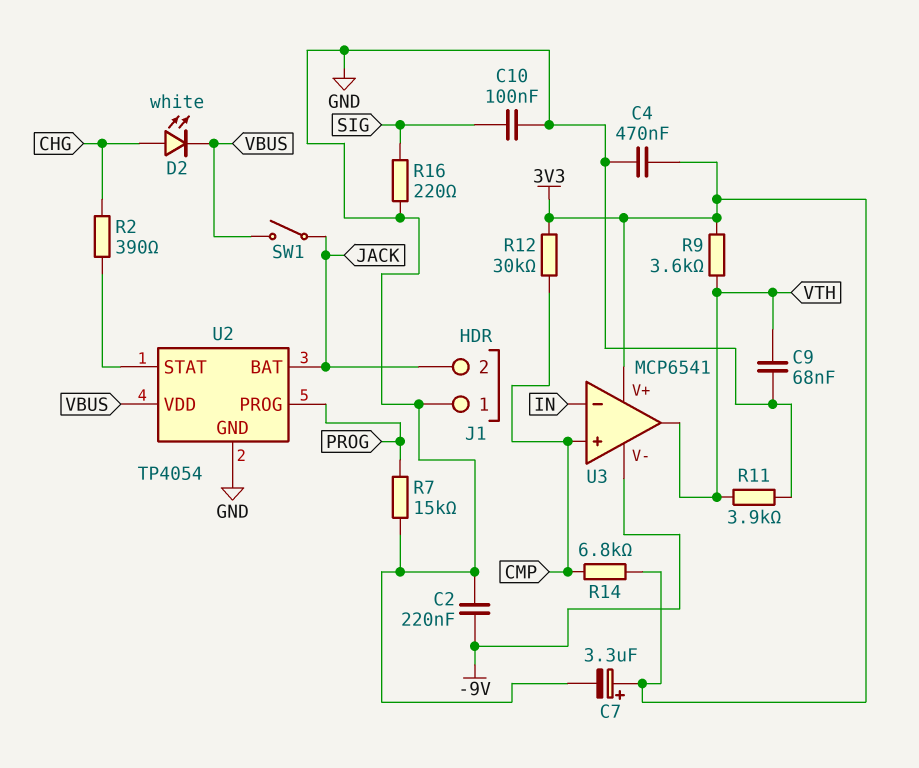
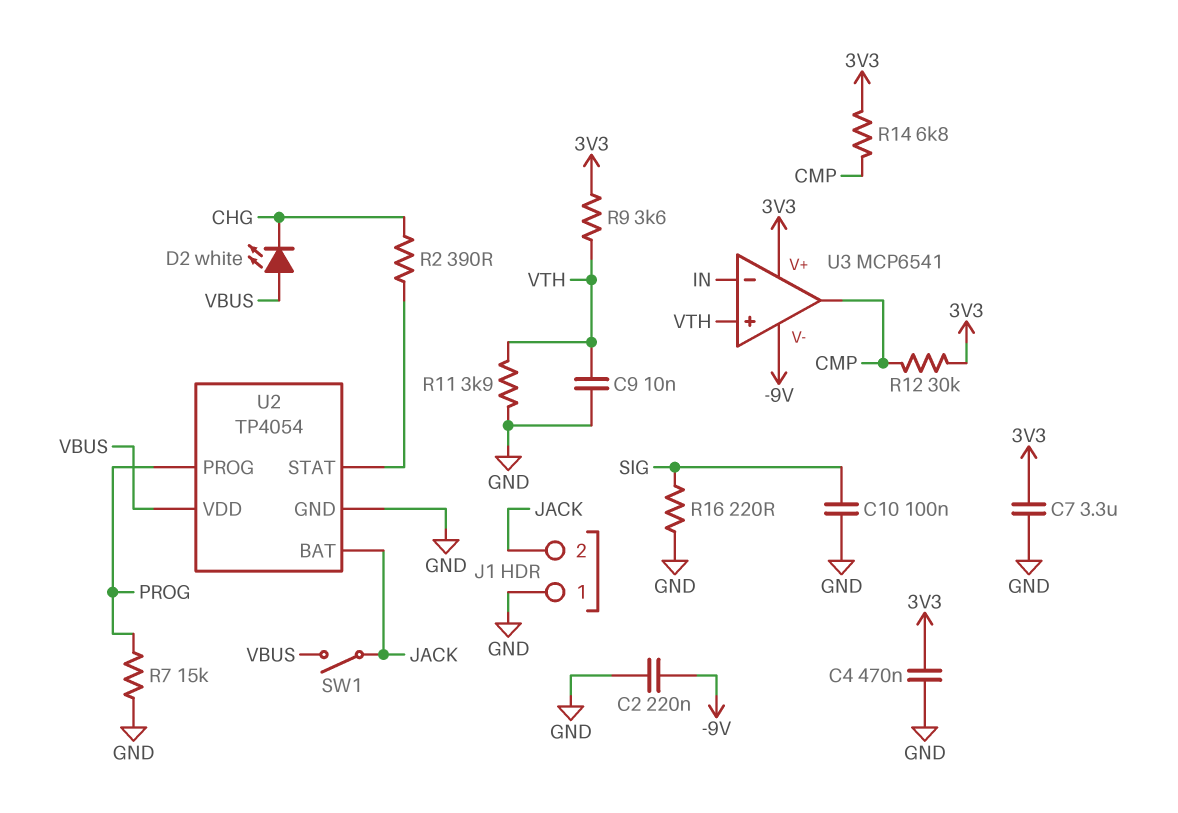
C7: 3.3uF (plus 3V3, minus GND) -> 3.3uF (3V3, GND)
C9: 68nF (GND, VTH) -> 10nF (GND, VTH)
D2: LED white (A CHG, K VBUS) -> LED white (A VBUS, K CHG)
U3 pin in+: CMP -> VTH
U3 pin out: VTH -> CMP

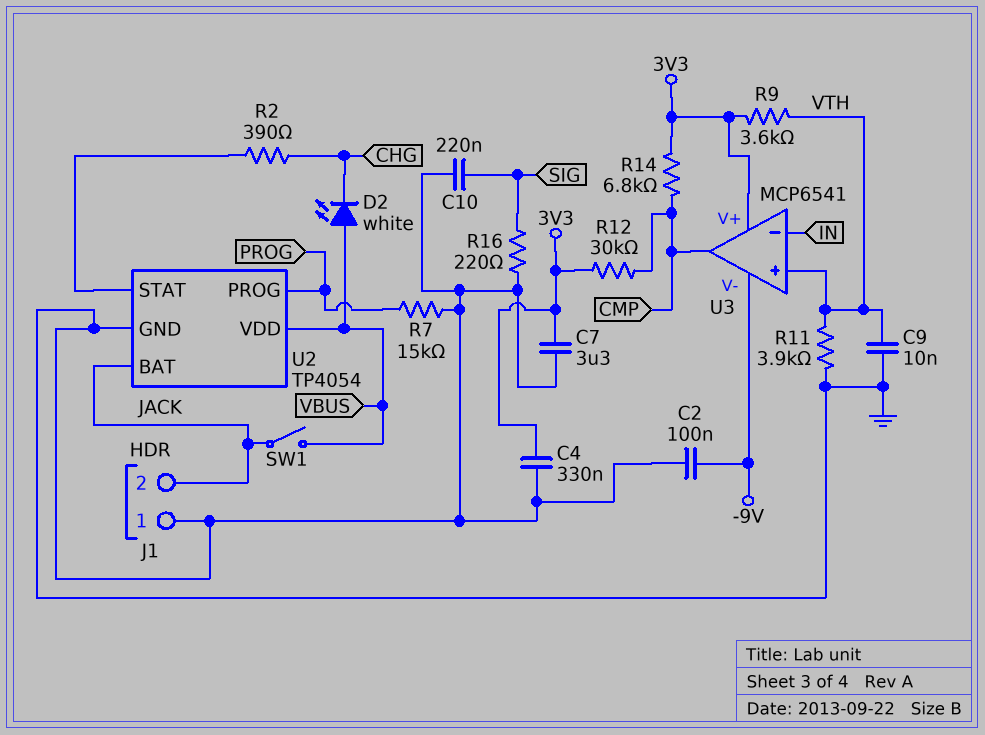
C2: 220nF (-9V, GND) -> 100nF (-9V, GND)
C4: 470nF (3V3, GND) -> 330nF (3V3, GND)
C10: 100nF (GND, SIG) -> 220nF (GND, SIG)

